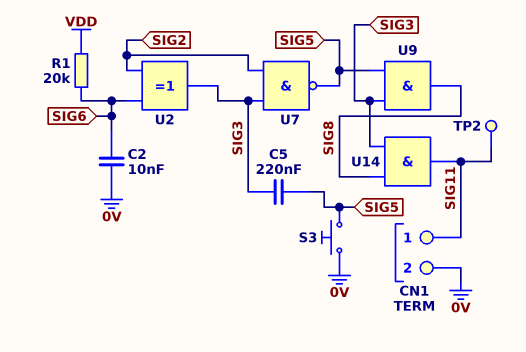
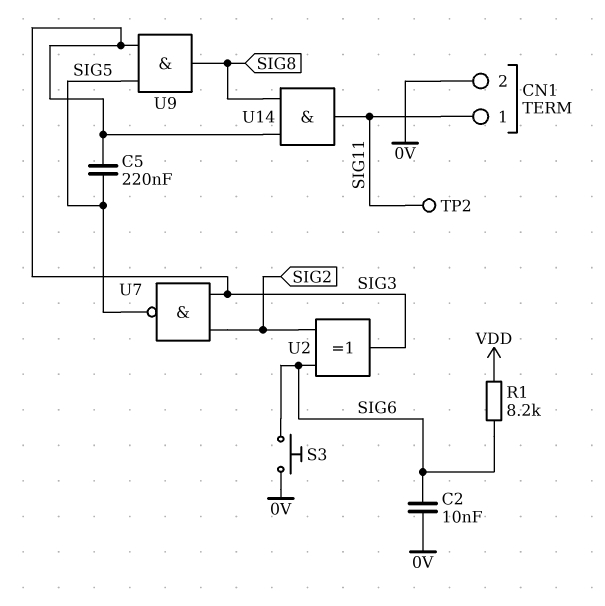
R1: 20k (SIG6, VDD) -> 8.2k (SIG6, VDD)
S3: button (0V, SIG5) -> button (0V, SIG6)

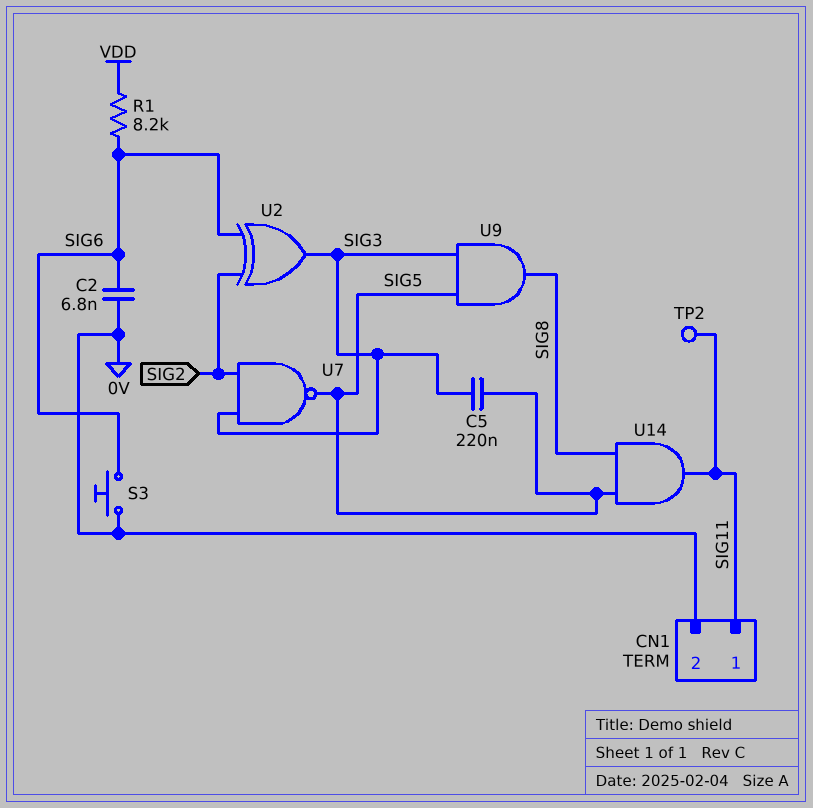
C2: 10nF (0V, SIG6) -> 6.8nF (0V, SIG6)
U14: AND (in SIG3, in SIG8, out SIG11) -> AND (in SIG5, in SIG8, out SIG11)

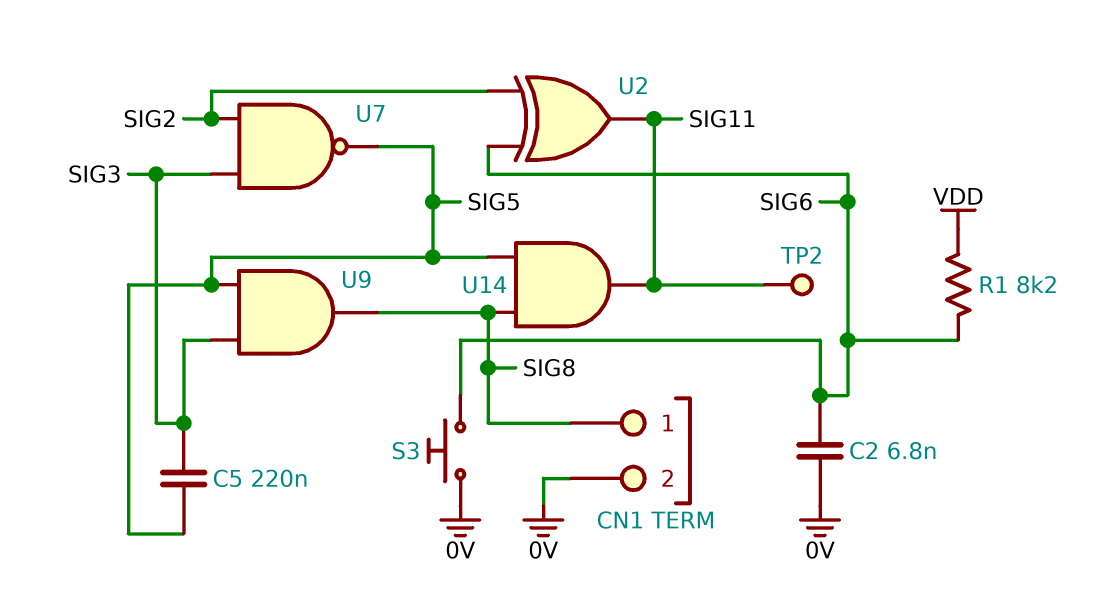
CN1 pin 1: SIG11 -> SIG8
U2: XOR (in SIG2, in SIG6, out SIG3) -> XOR (in SIG2, in SIG6, out SIG11)

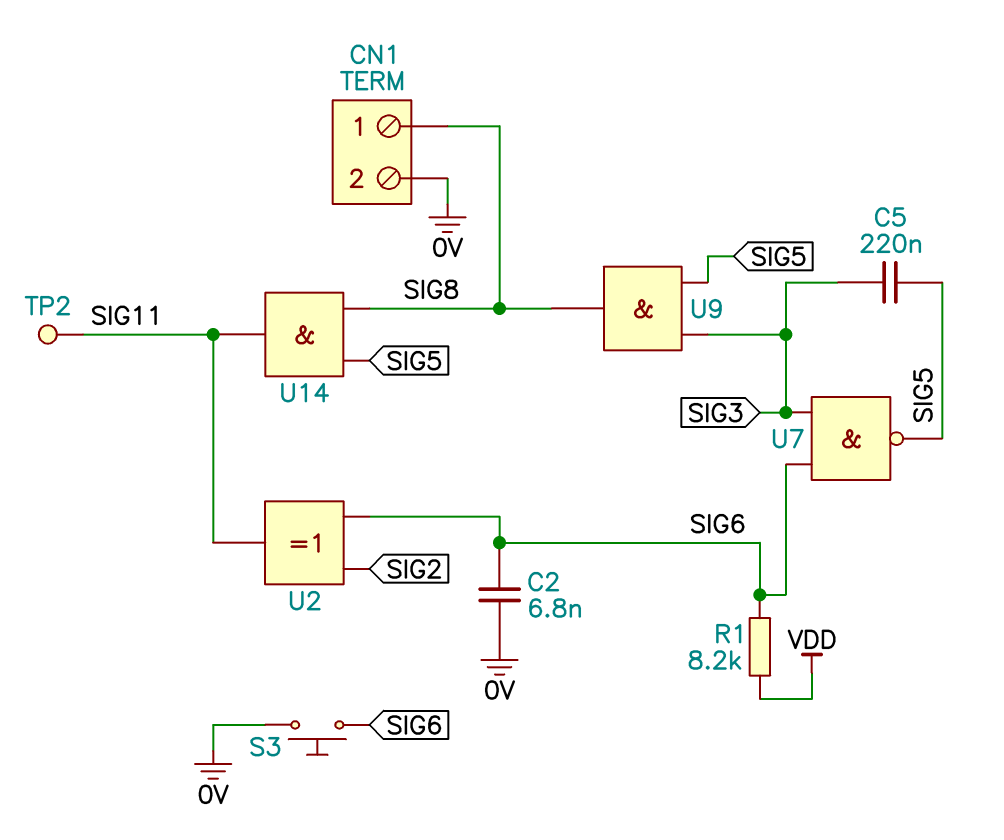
U7: NAND (in SIG2, in SIG3, out SIG5) -> NAND (in SIG3, in SIG6, out SIG5)

